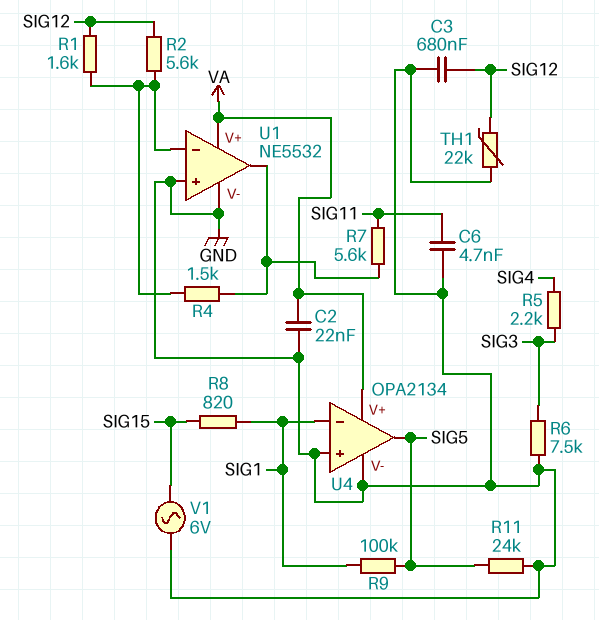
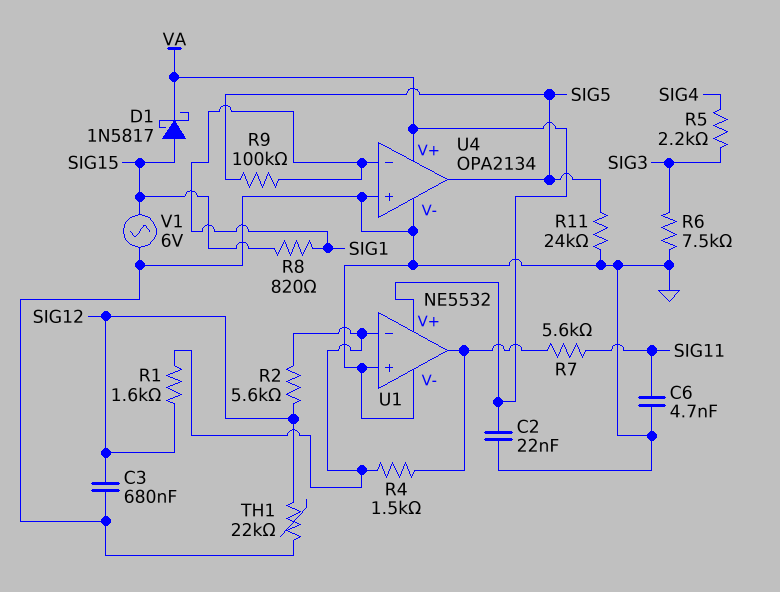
D1: none -> schottky 1N5817 (A SIG15, K VA)

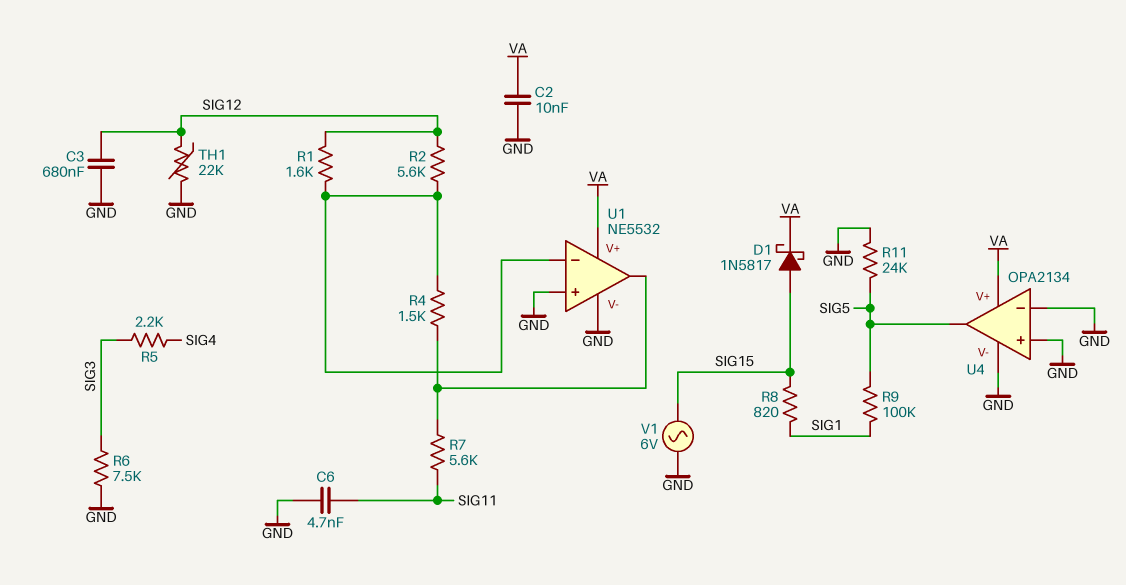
C2: 22nF (GND, VA) -> 10nF (GND, VA)
U4 pin in-: SIG1 -> GND

